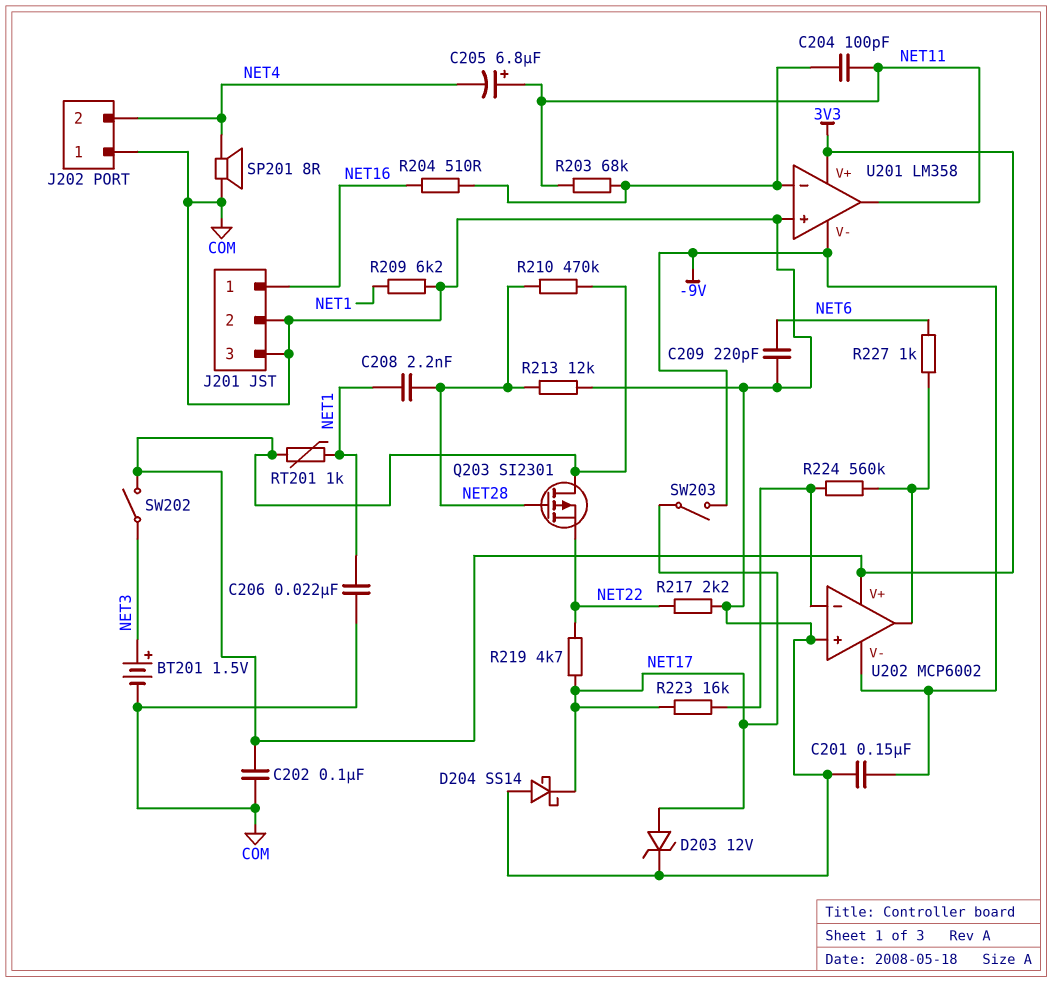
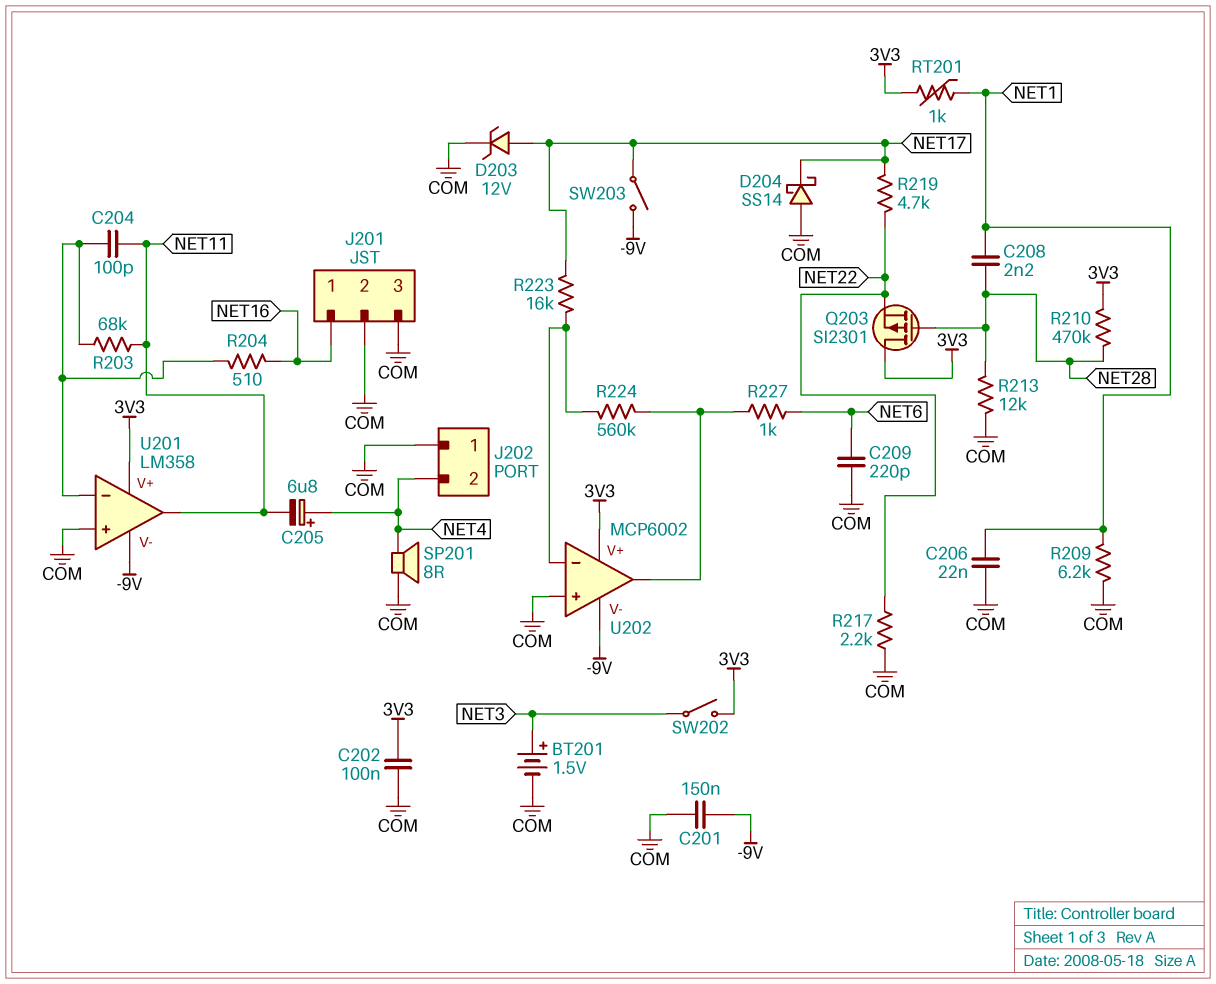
C205: 6.8uF (plus NET11, minus NET4) -> 6.8uF (plus NET4, minus NET11)

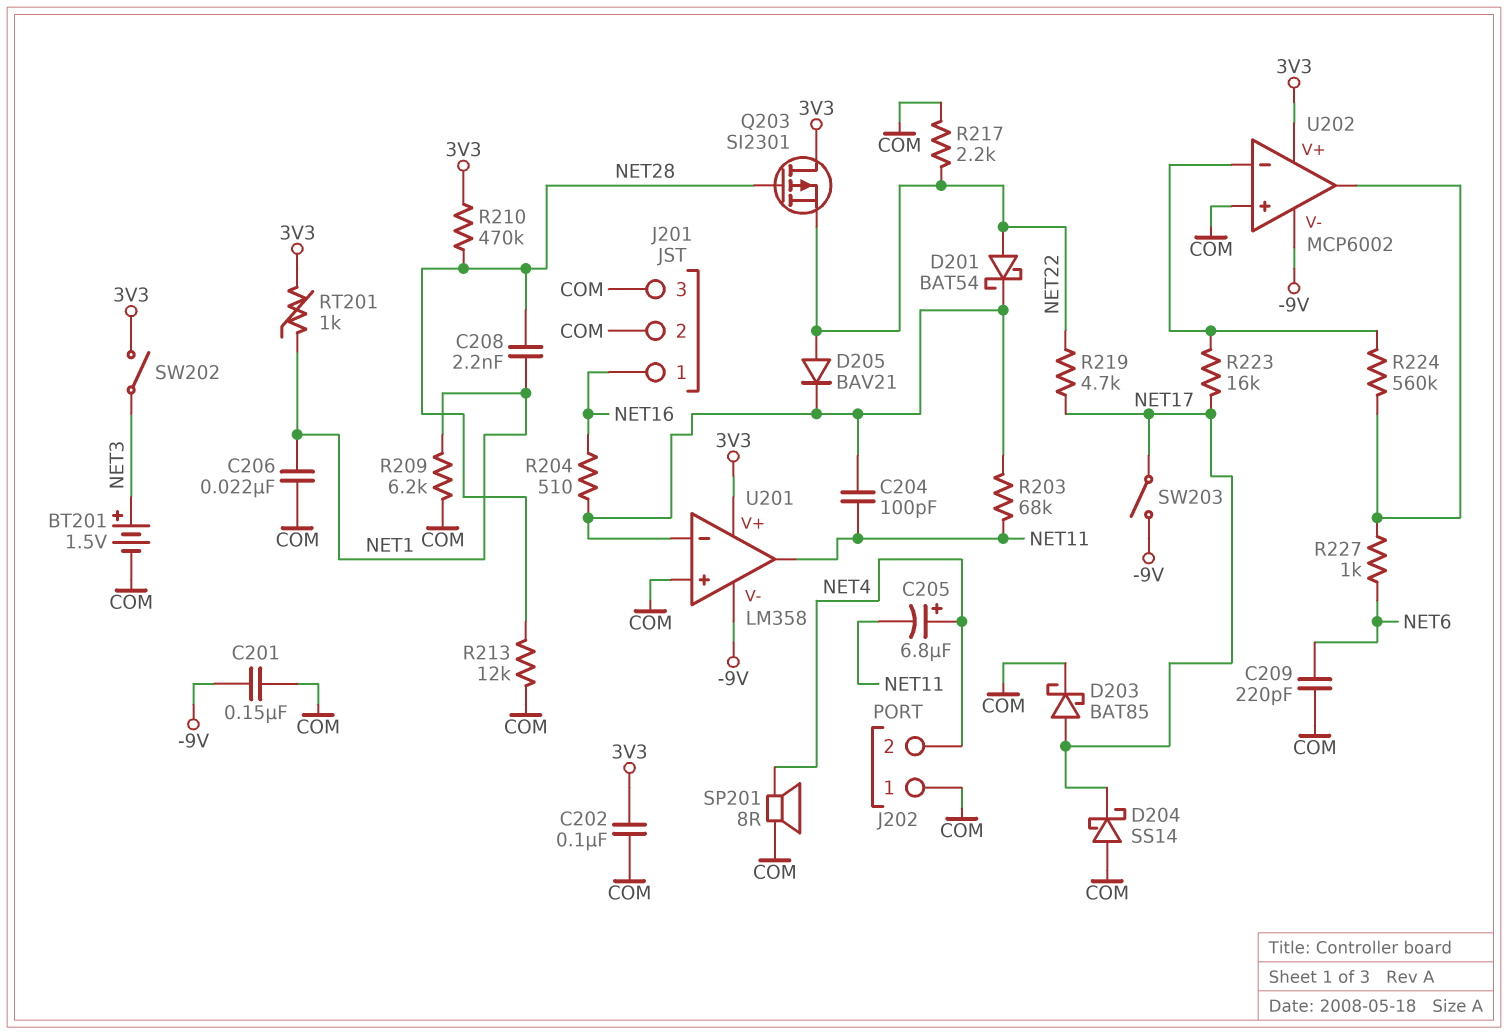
D201: none -> schottky BAT54 (A NET22, K U201/in-)
D203: zener 12V (A NET17, K COM) -> schottky BAT85 (A NET17, K COM)
D205: none -> diode BAV21 (A NET22, K U201/in-)

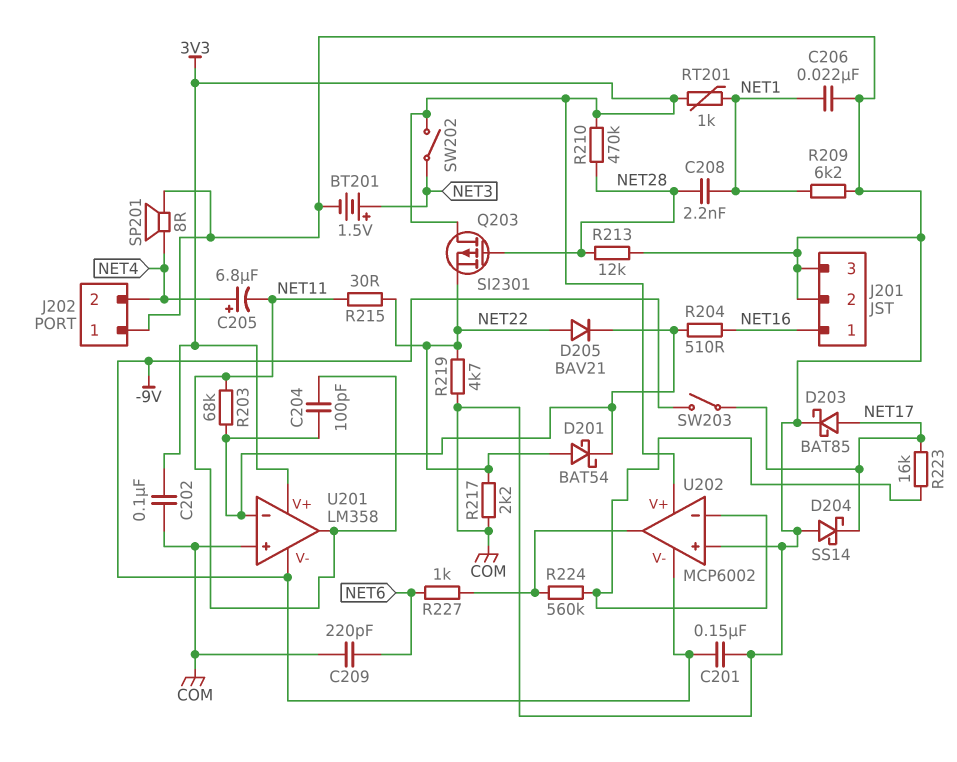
R215: none -> 30 (NET11, NET22)
R219: 4.7k (NET17, NET22) -> 4.7k (COM, NET22)

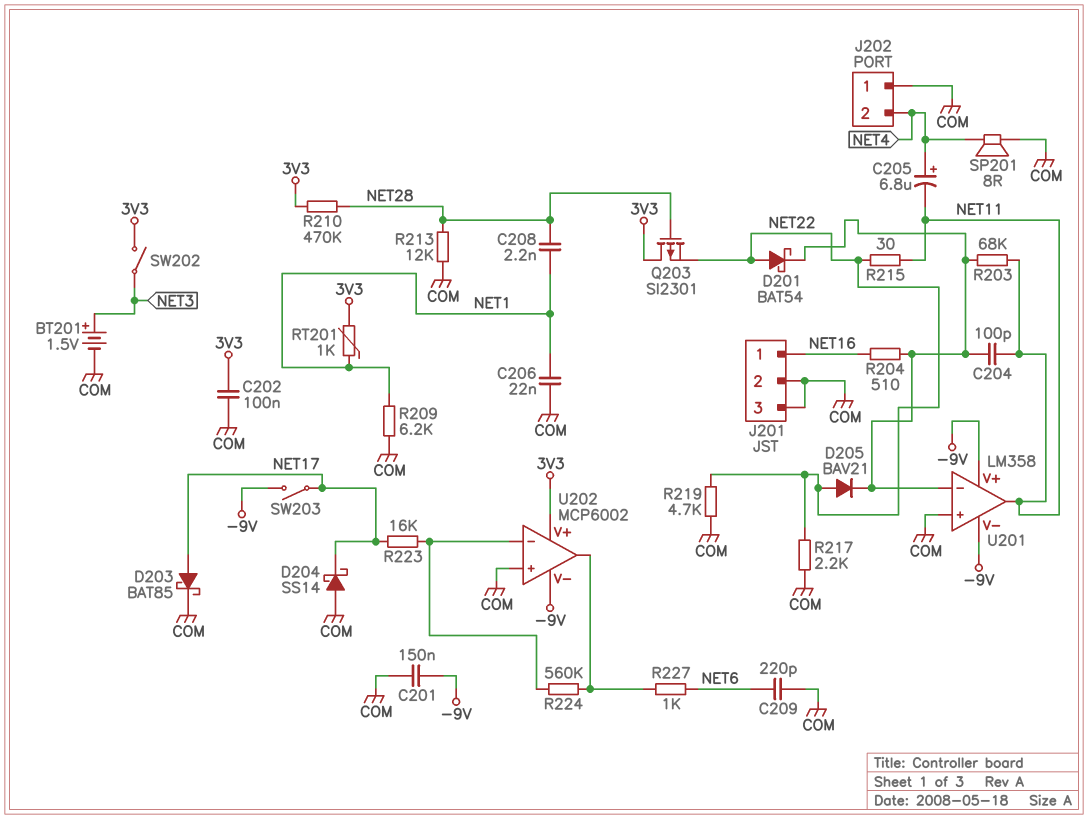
U201 pin V+: 3V3 -> -9V

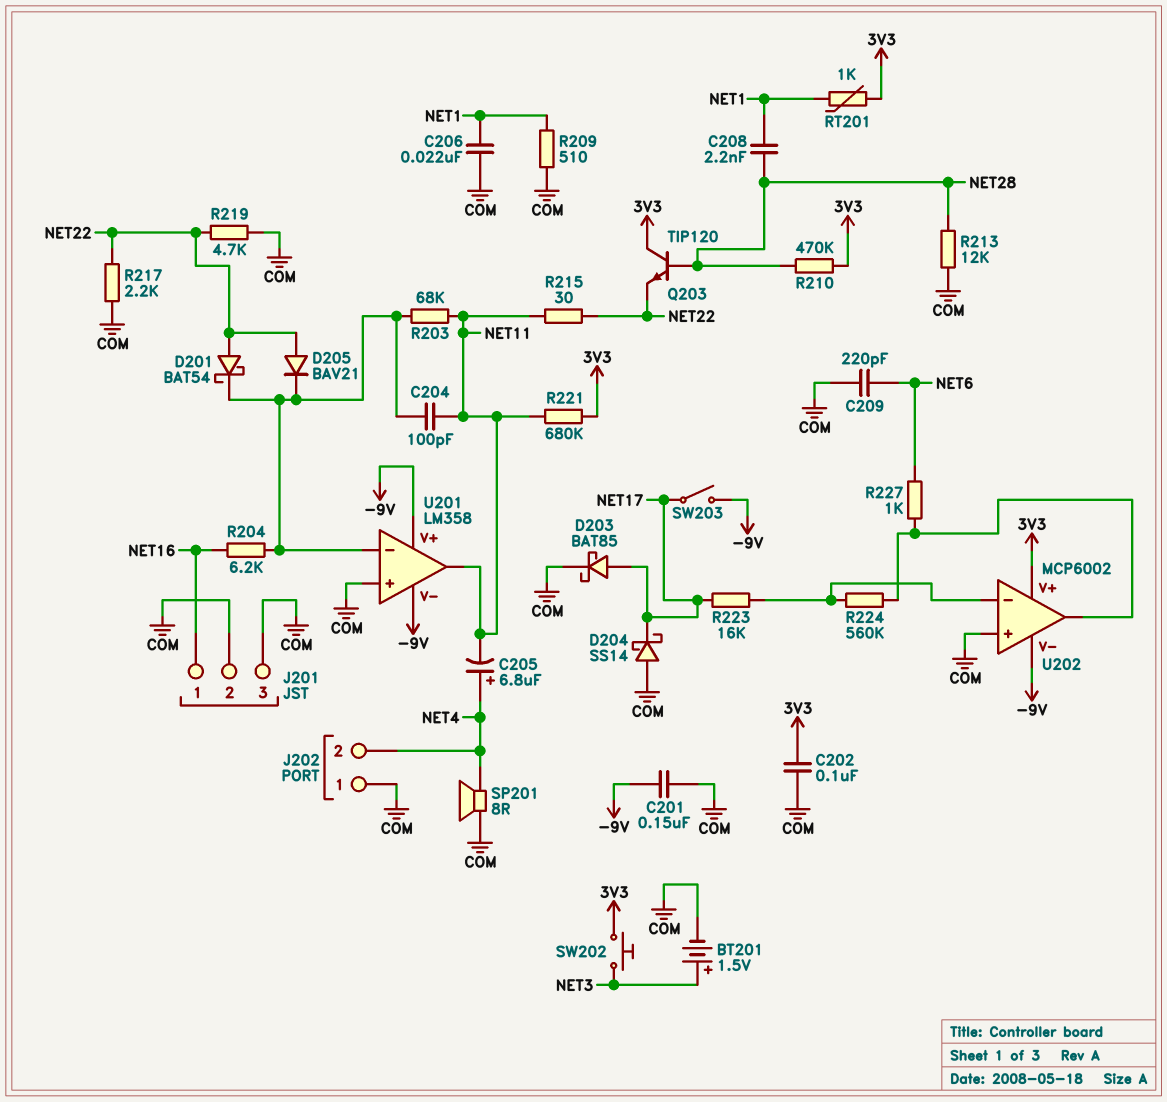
Q203: PMOS SI2301 (G NET28, D 3V3, S NET22) -> NPN TIP120 (B NET28, C 3V3, E NET22)
R204: 510 (NET16, U201/in-) -> 6.2k (NET16, U201/in-)
R209: 6.2k (COM, NET1) -> 510 (COM, NET1)
R221: none -> 680k (3V3, NET11)
SW202: switch (3V3, NET3) -> button (3V3, NET3)

